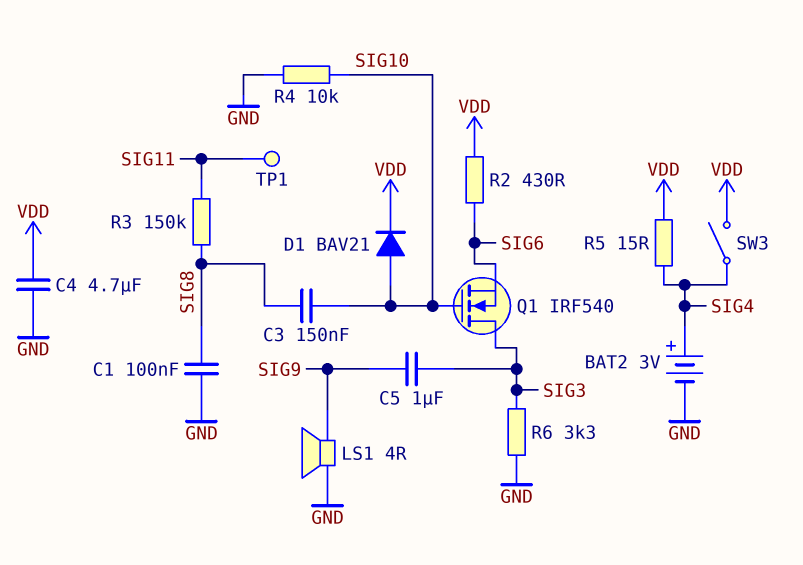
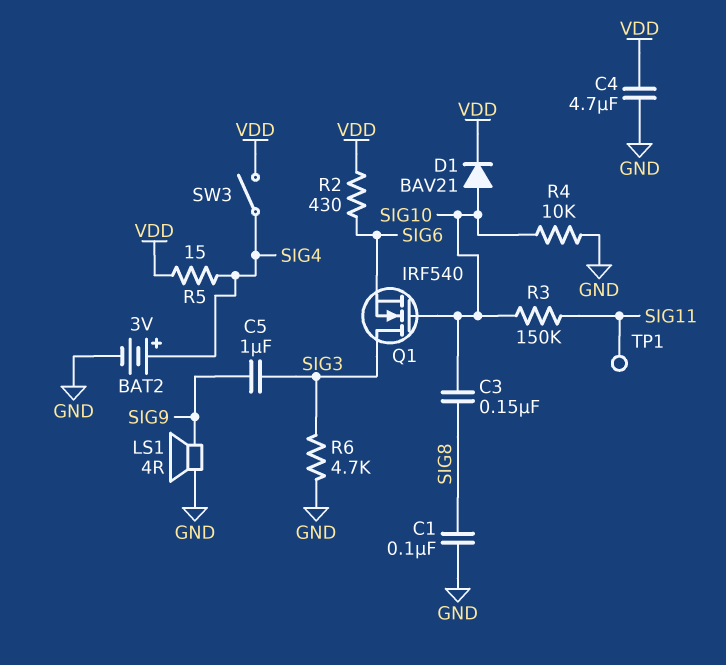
R3: 150k (SIG8, SIG11) -> 150k (SIG10, SIG11)
R6: 3.3k (GND, SIG3) -> 4.7k (GND, SIG3)

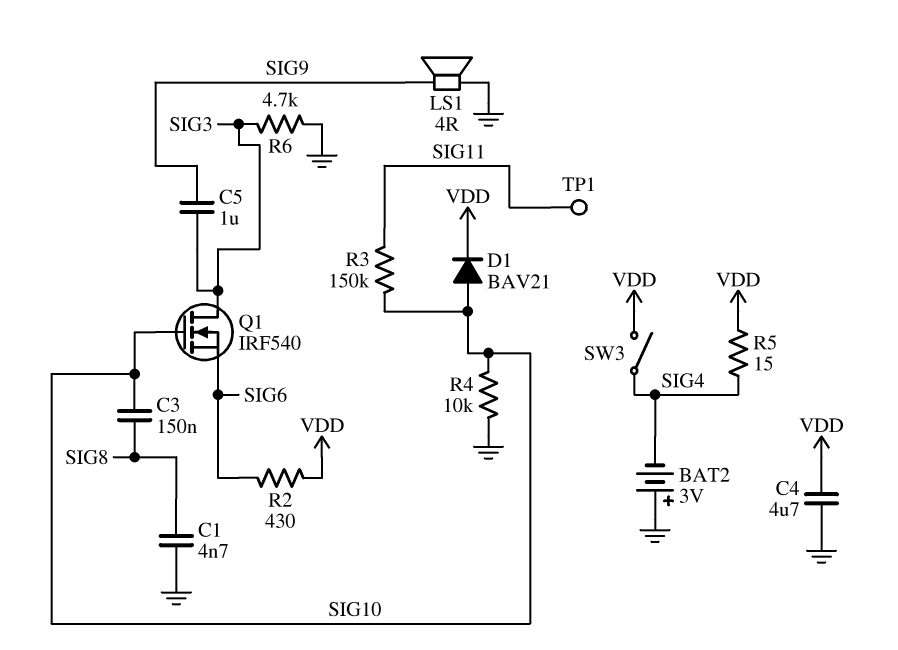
BAT2: 3V (plus SIG4, minus GND) -> 3V (plus GND, minus SIG4)
C1: 100nF (GND, SIG8) -> 4.7nF (GND, SIG8)

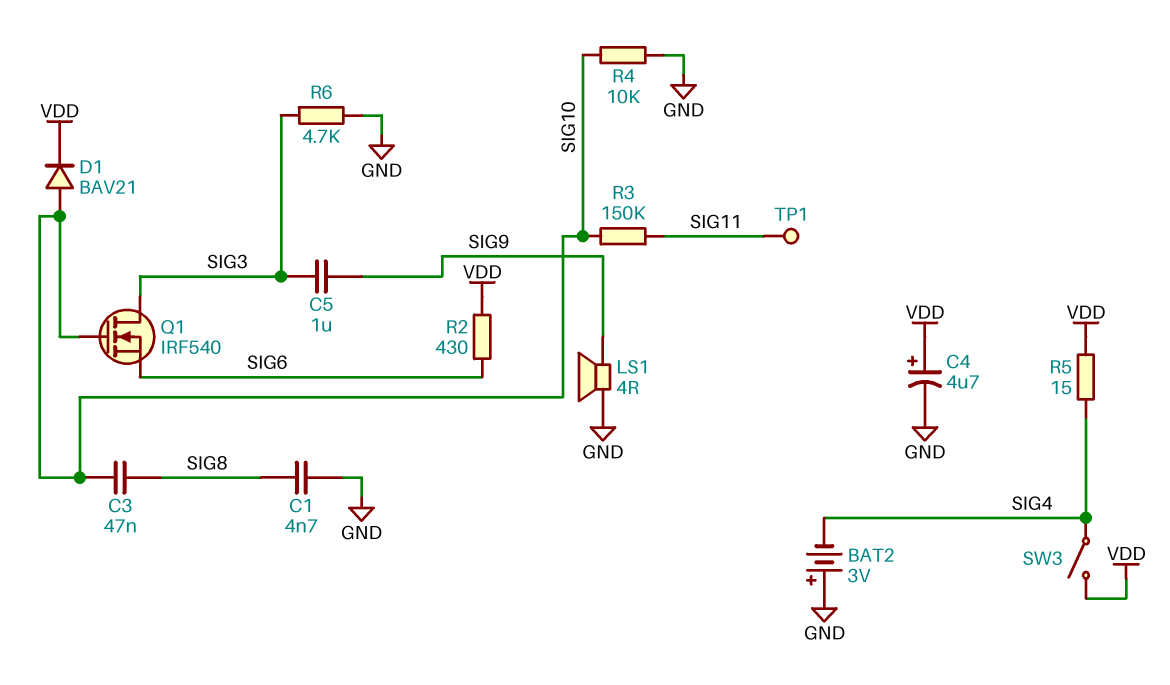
C3: 150nF (SIG8, SIG10) -> 47nF (SIG8, SIG10)
C4: 4.7uF (GND, VDD) -> 4.7uF (plus VDD, minus GND)

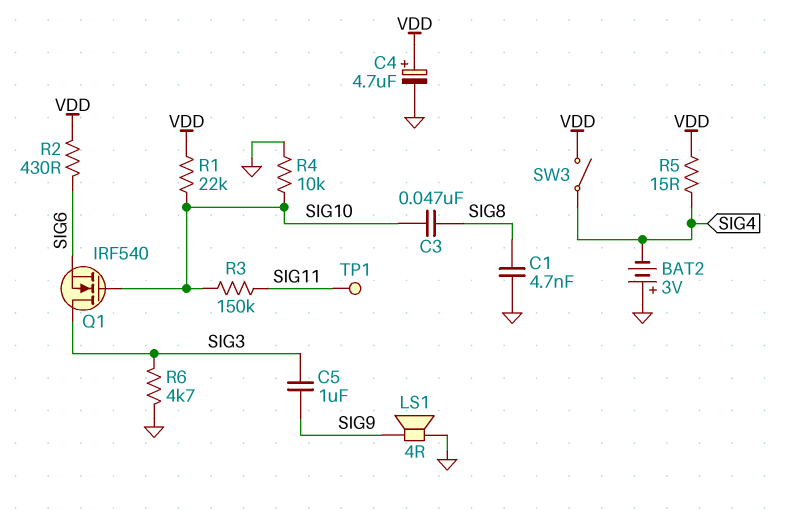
D1: diode BAV21 (A SIG10, K VDD) -> none
R1: none -> 22k (SIG10, VDD)

